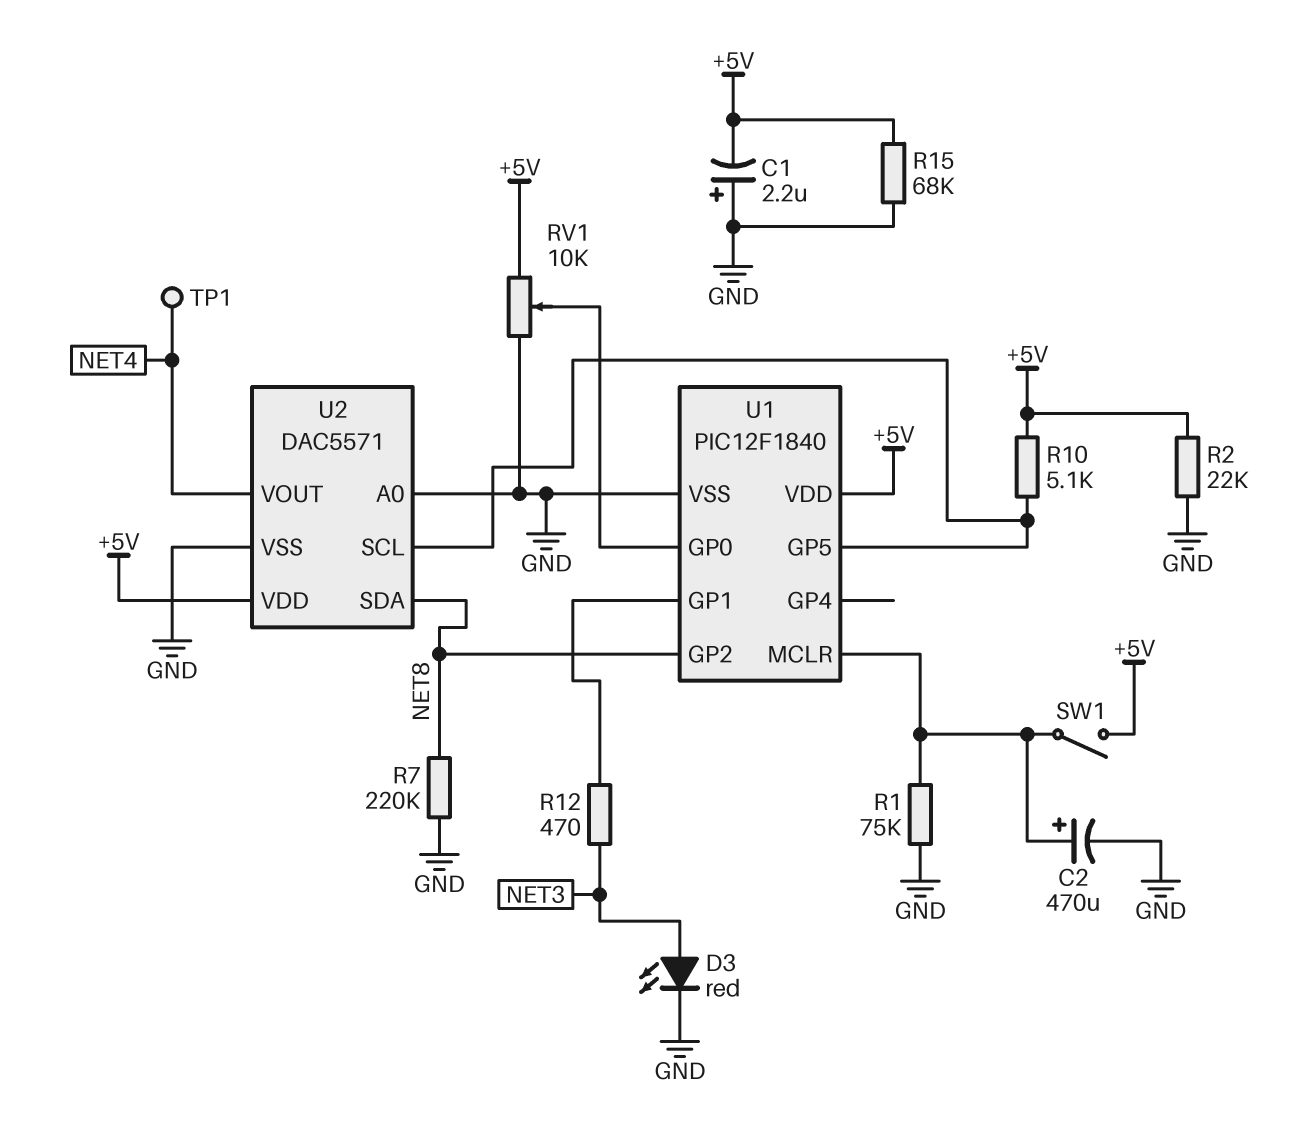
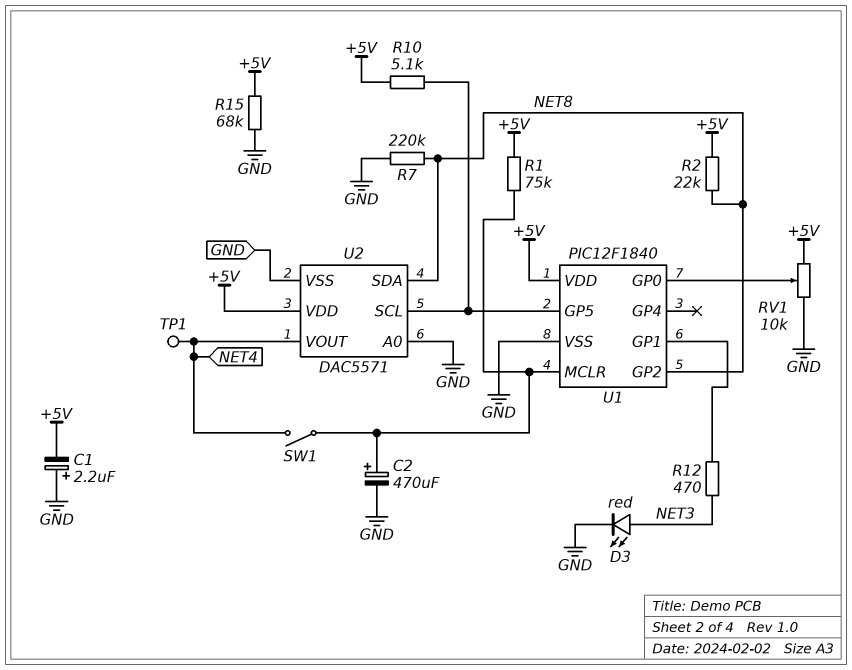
R1: 75k (GND, U1/MCLR) -> 75k (+5V, U1/MCLR)
R2: 22k (+5V, GND) -> 22k (+5V, NET8)
SW1: switch (+5V, U1/MCLR) -> switch (NET4, U1/MCLR)

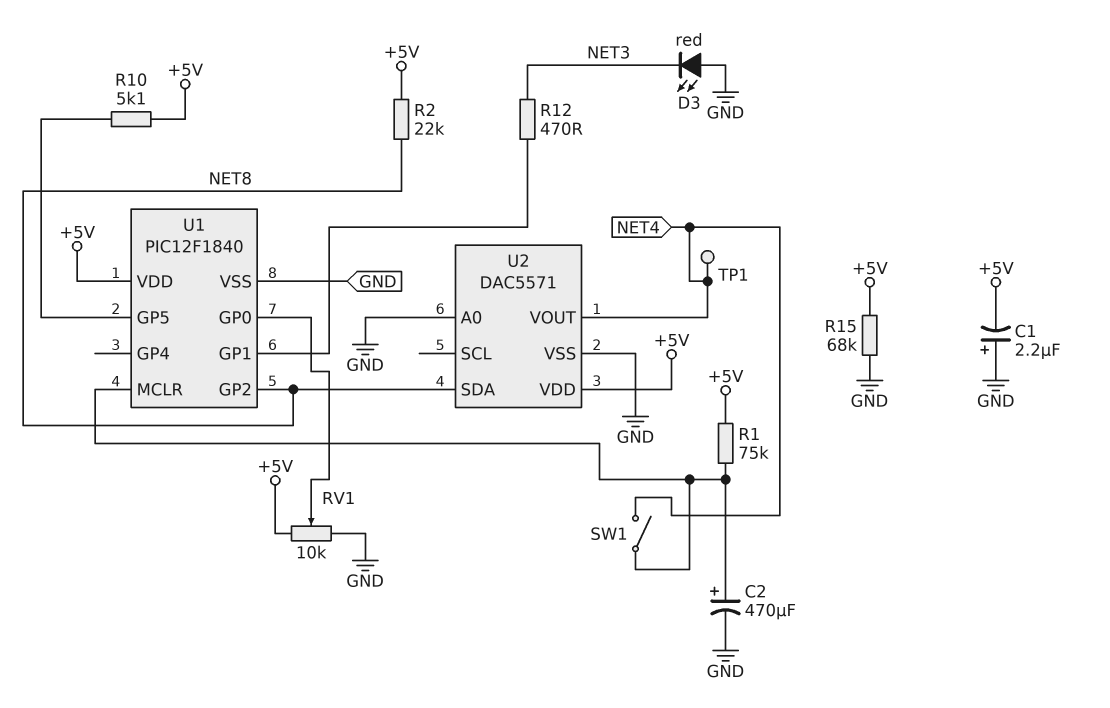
D3: LED red (A NET3, K GND) -> LED red (A GND, K NET3)
R7: 220k (GND, NET8) -> none
U2 pin SCL: U1/GP5 -> none

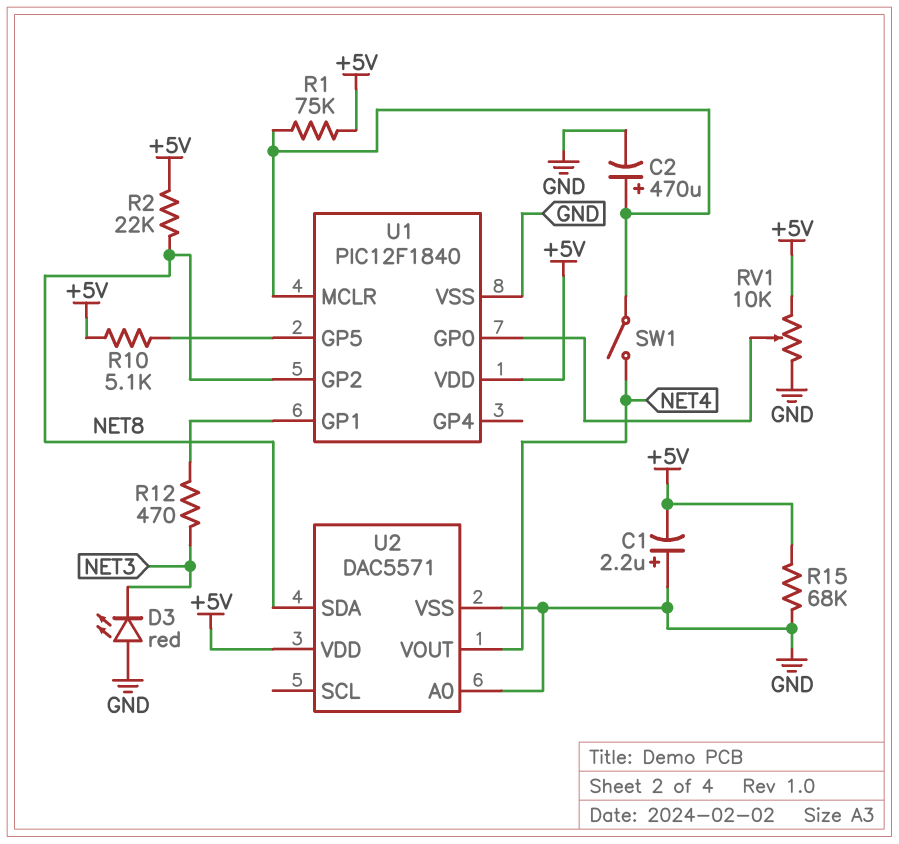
TP1: test point (NET4) -> none

